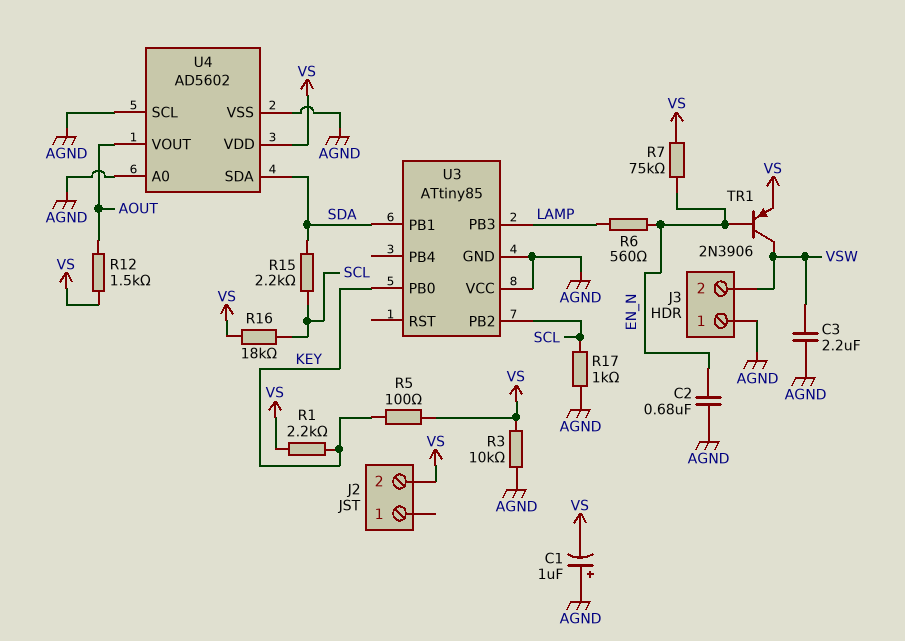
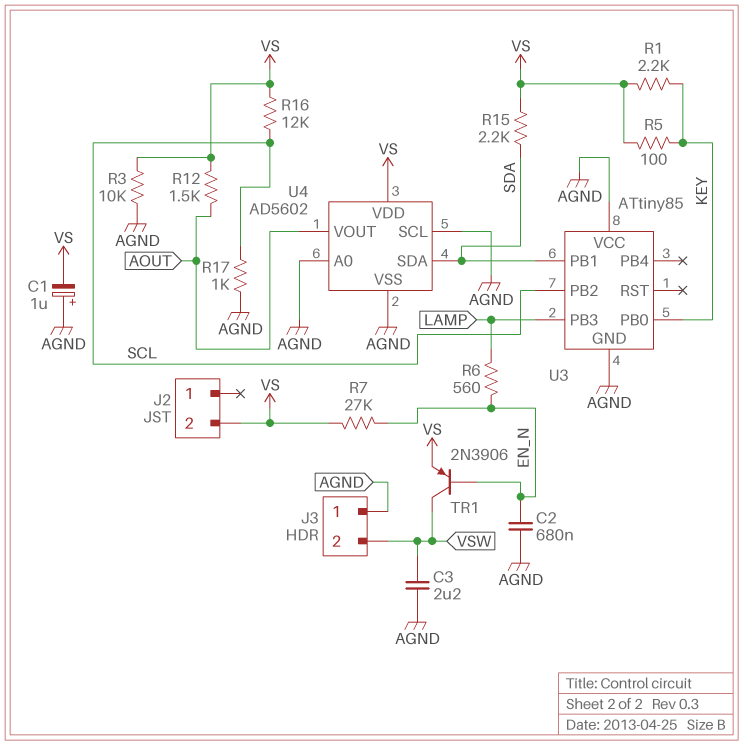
R7: 75k (EN_N, VS) -> 27k (EN_N, VS)
R15: 2.2k (SCL, SDA) -> 2.2k (SDA, VS)
R16: 18k (SCL, VS) -> 12k (SCL, VS)

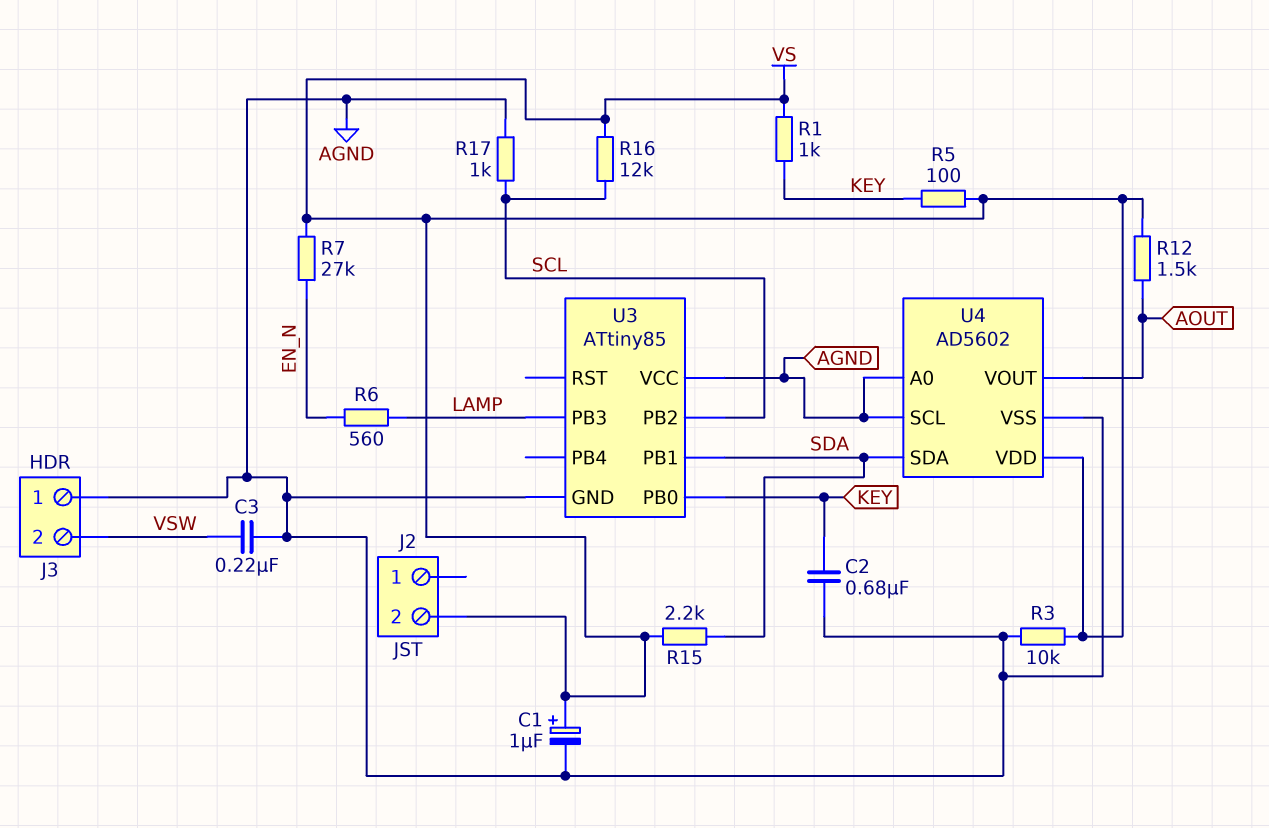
C1: 1uF (plus AGND, minus VS) -> 1uF (plus VS, minus AGND)
C2: 680nF (AGND, EN_N) -> 680nF (AGND, KEY)
C3: 2.2uF (AGND, VSW) -> 220nF (AGND, VSW)
R1: 2.2k (KEY, VS) -> 1k (KEY, VS)
TR1: PNP 2N3906 (B EN_N, C VSW, E VS) -> none

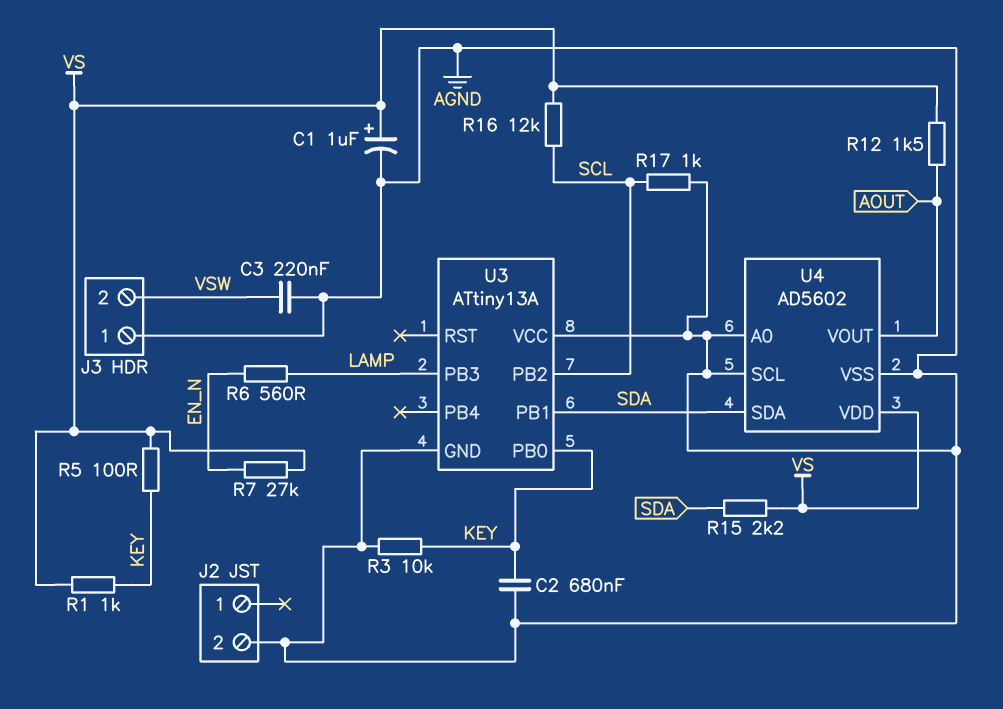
J2 pin 2: VS -> AGND
R3: 10k (AGND, VS) -> 10k (AGND, KEY)
U3: ATtiny85 -> ATtiny13A

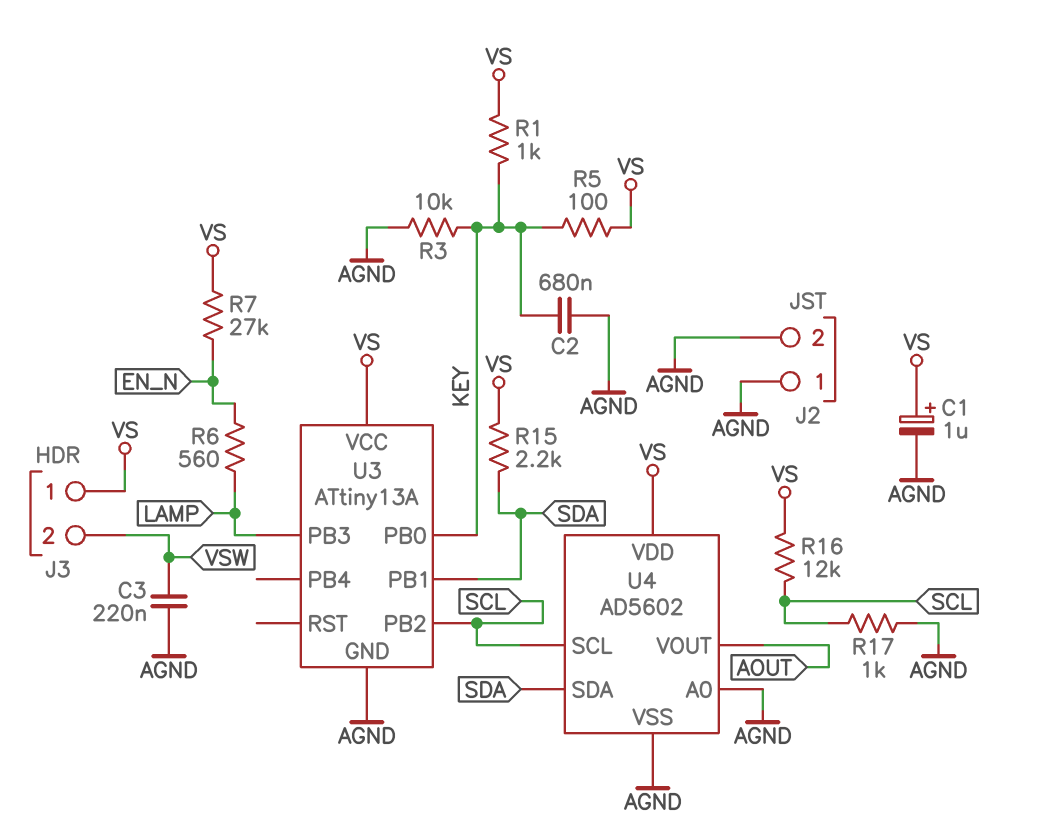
J2 pin 1: none -> AGND
J3 pin 1: AGND -> VS
R12: 1.5k (AOUT, VS) -> none
U3 pin VCC: AGND -> VS
U4 pin SCL: AGND -> SCL

